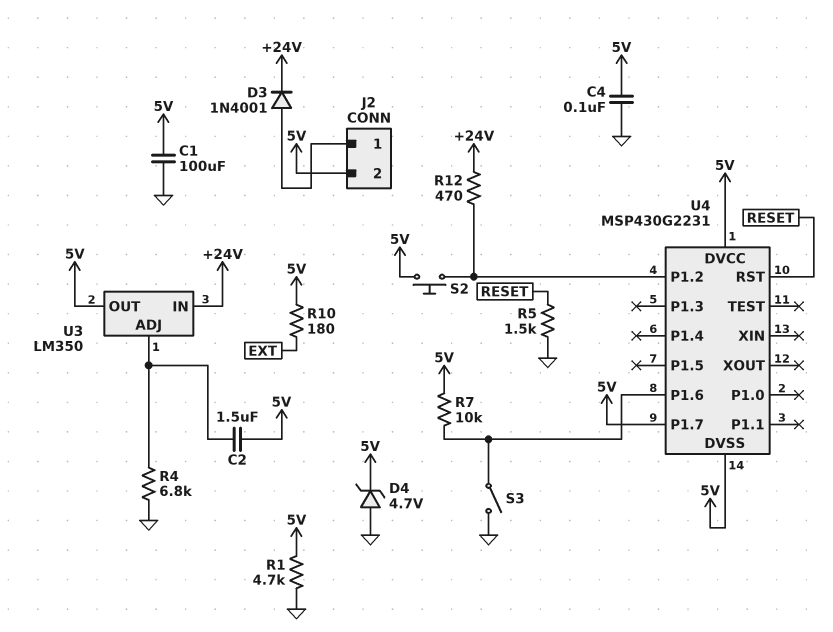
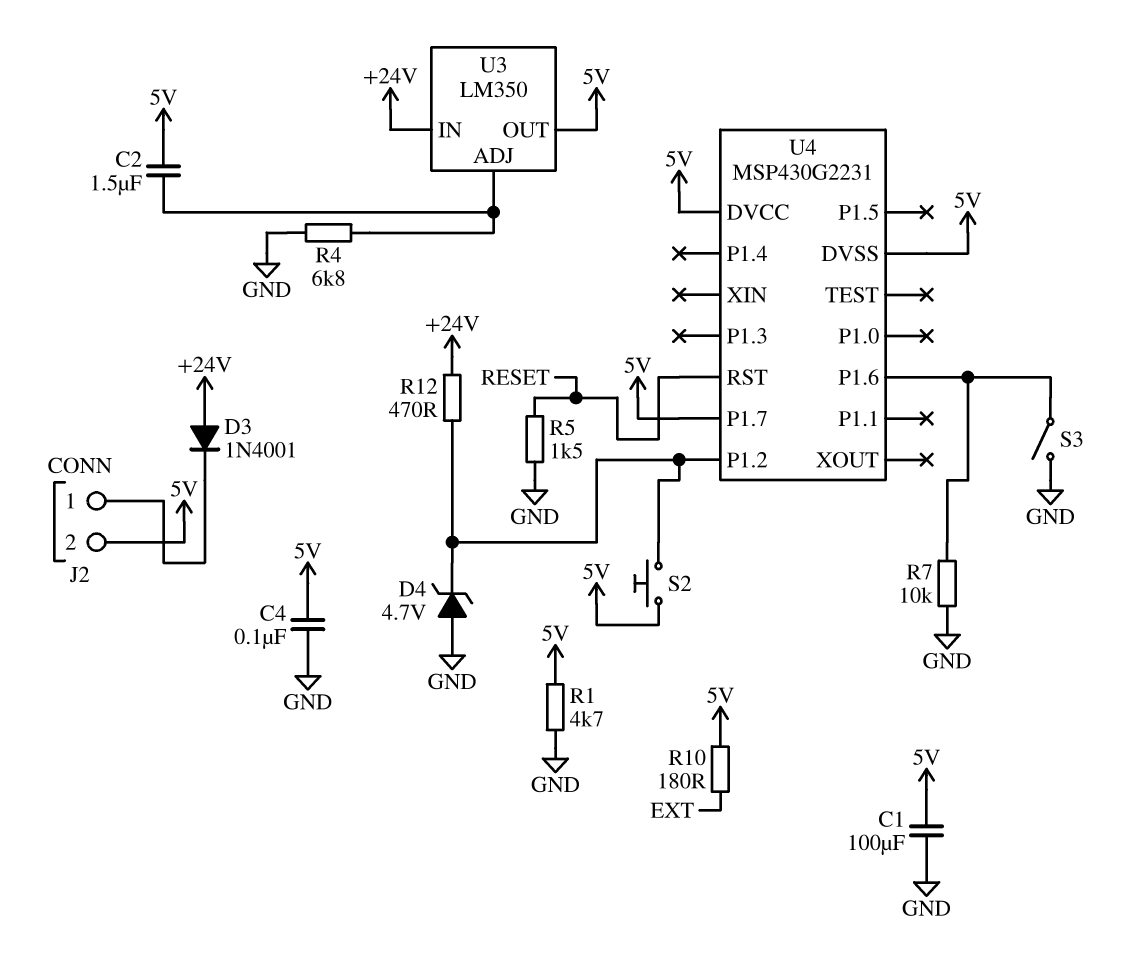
D3: diode 1N4001 (A J2/1, K +24V) -> diode 1N4001 (A +24V, K J2/1)
D4: zener 4.7V (A GND, K 5V) -> zener 4.7V (A GND, K U4/P1.2)
R7: 10k (5V, U4/P1.6) -> 10k (GND, U4/P1.6)

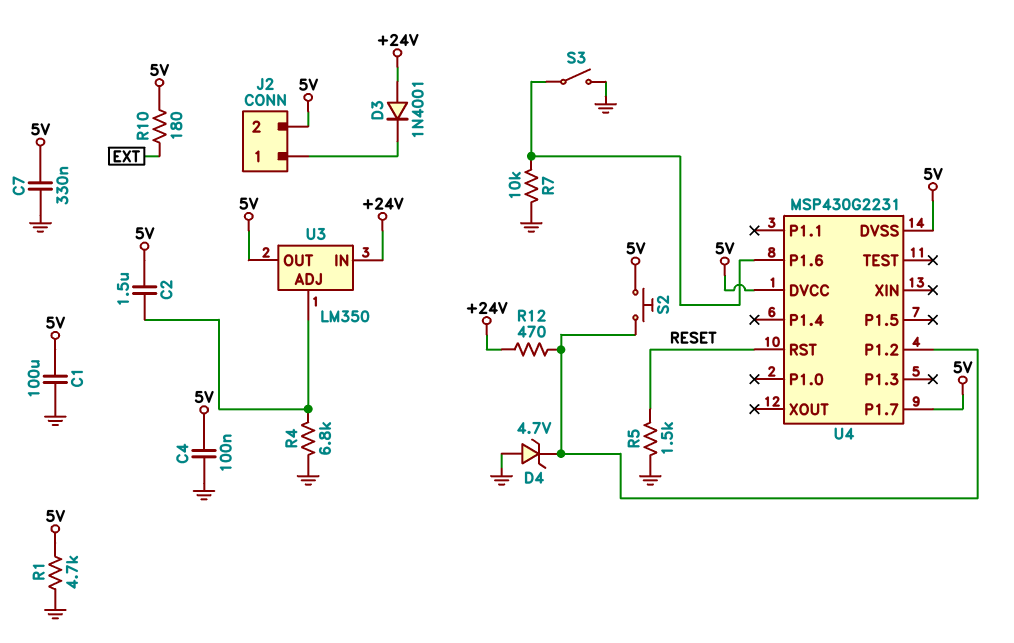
C7: none -> 330nF (5V, GND)

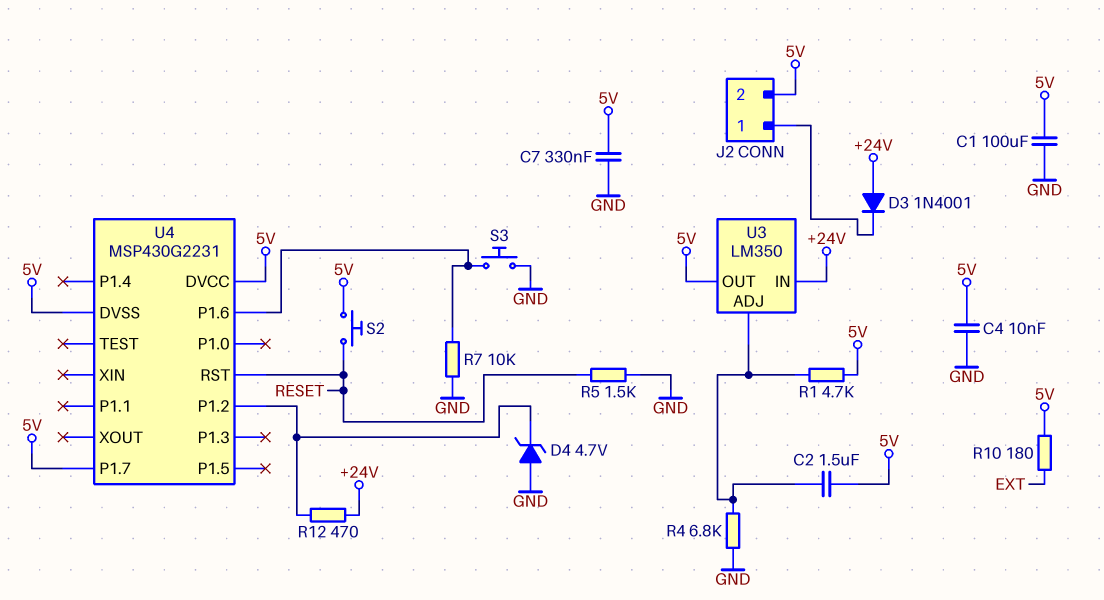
C4: 100nF (5V, GND) -> 10nF (5V, GND)
R1: 4.7k (5V, GND) -> 4.7k (5V, U3/ADJ)
S2: button (5V, U4/P1.2) -> button (5V, RESET)
S3: switch (GND, U4/P1.6) -> button (GND, U4/P1.6)

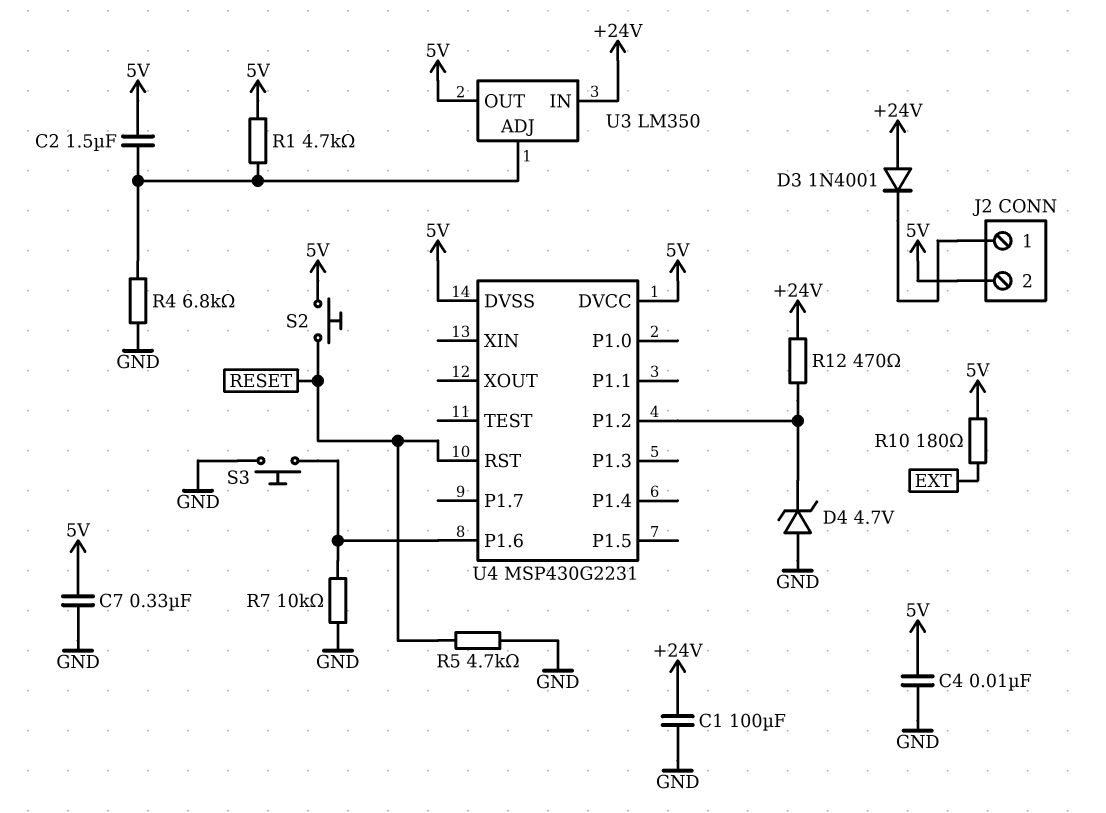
C1: 100uF (5V, GND) -> 100uF (+24V, GND)
R5: 1.5k (GND, RESET) -> 4.7k (GND, RESET)
U4 pin P1.7: 5V -> none

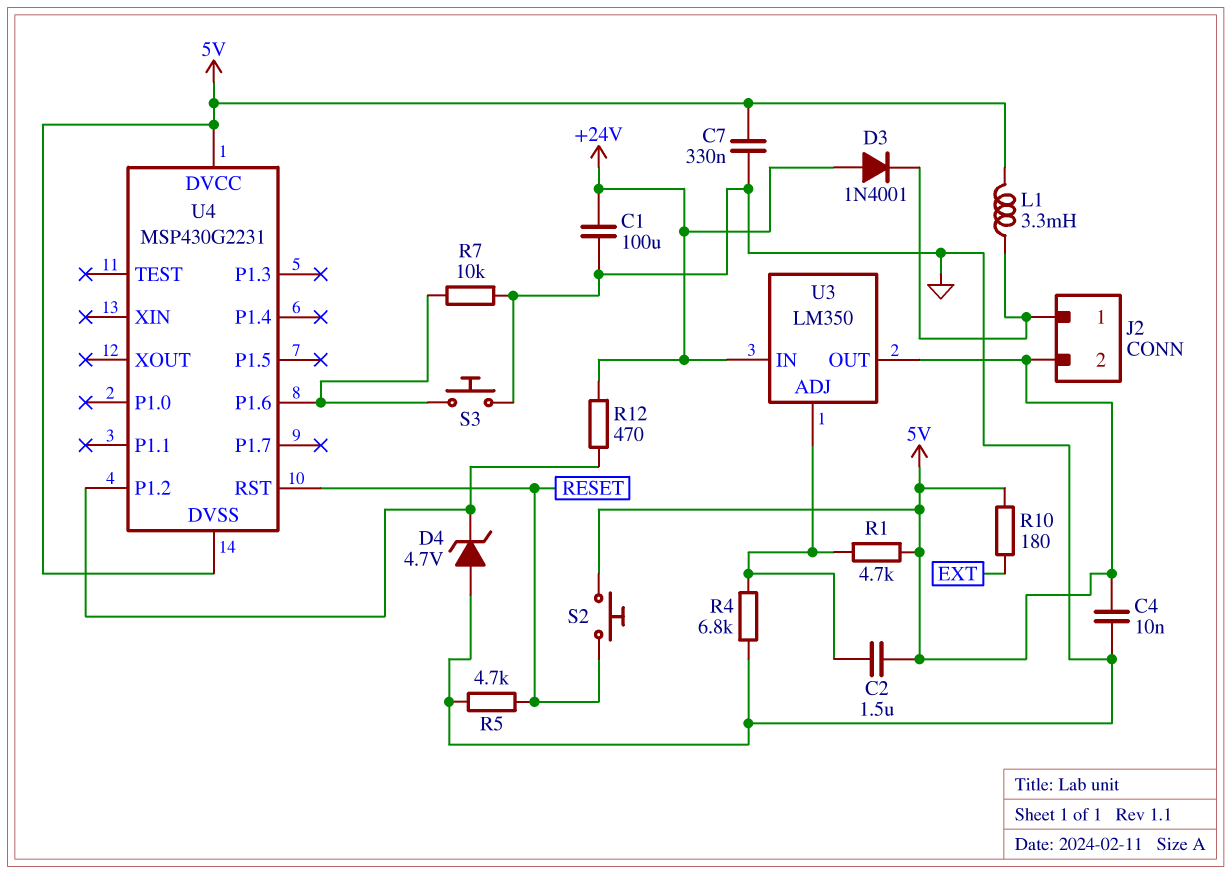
L1: none -> 3.3mH (5V, J2/1)

